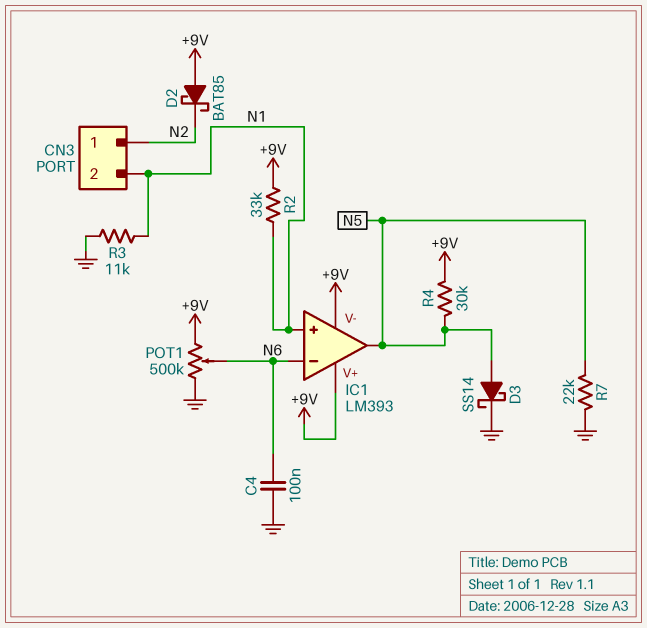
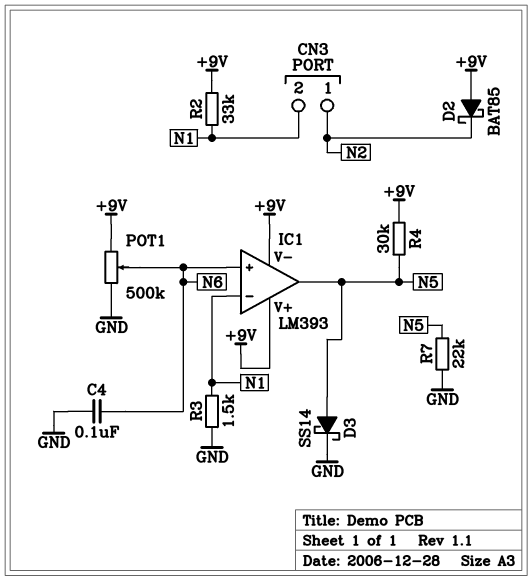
IC1 pin in+: N1 -> N6
IC1 pin in-: N6 -> N1
R3: 11k (GND, N1) -> 1.5k (GND, N1)

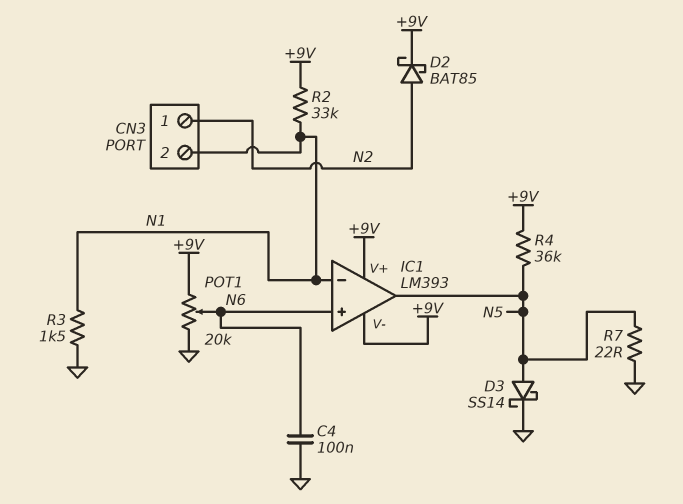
D2: schottky BAT85 (A +9V, K N2) -> schottky BAT85 (A N2, K +9V)
POT1: 500k (+9V, GND, wiper N6) -> 20k (+9V, GND, wiper N6)
R4: 30k (+9V, N5) -> 36k (+9V, N5)
R7: 22k (GND, N5) -> 22 (GND, N5)

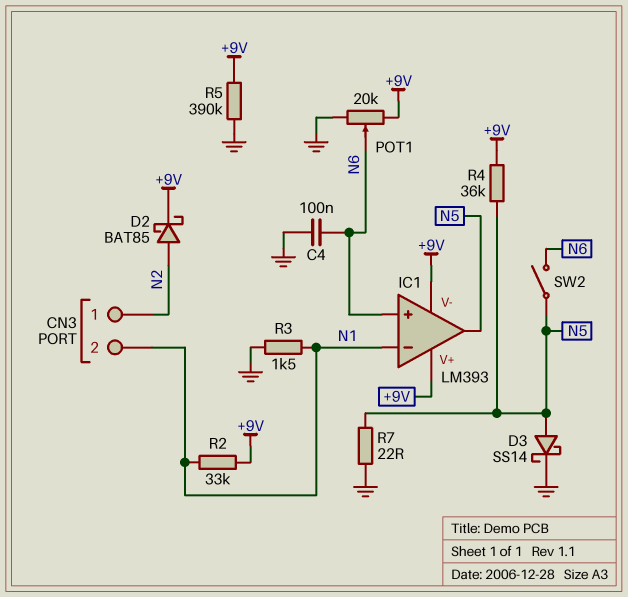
R5: none -> 390k (+9V, GND)
SW2: none -> switch (N5, N6)

